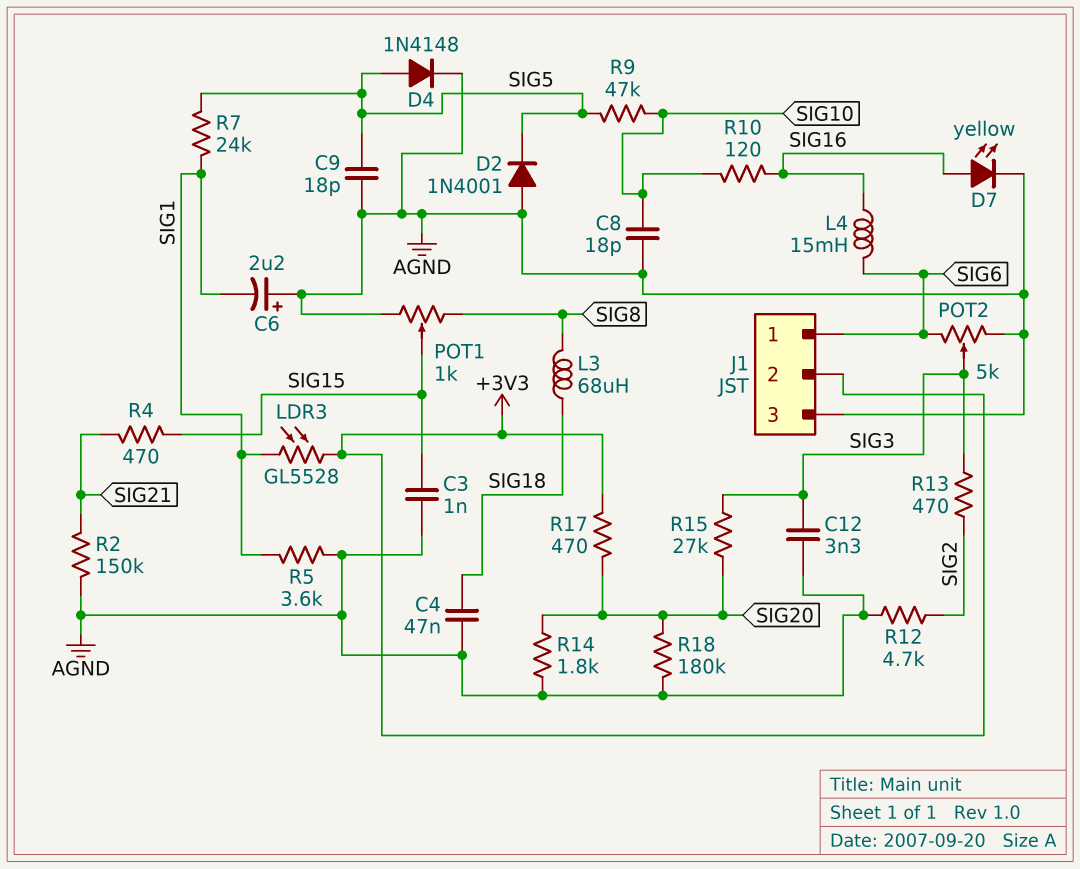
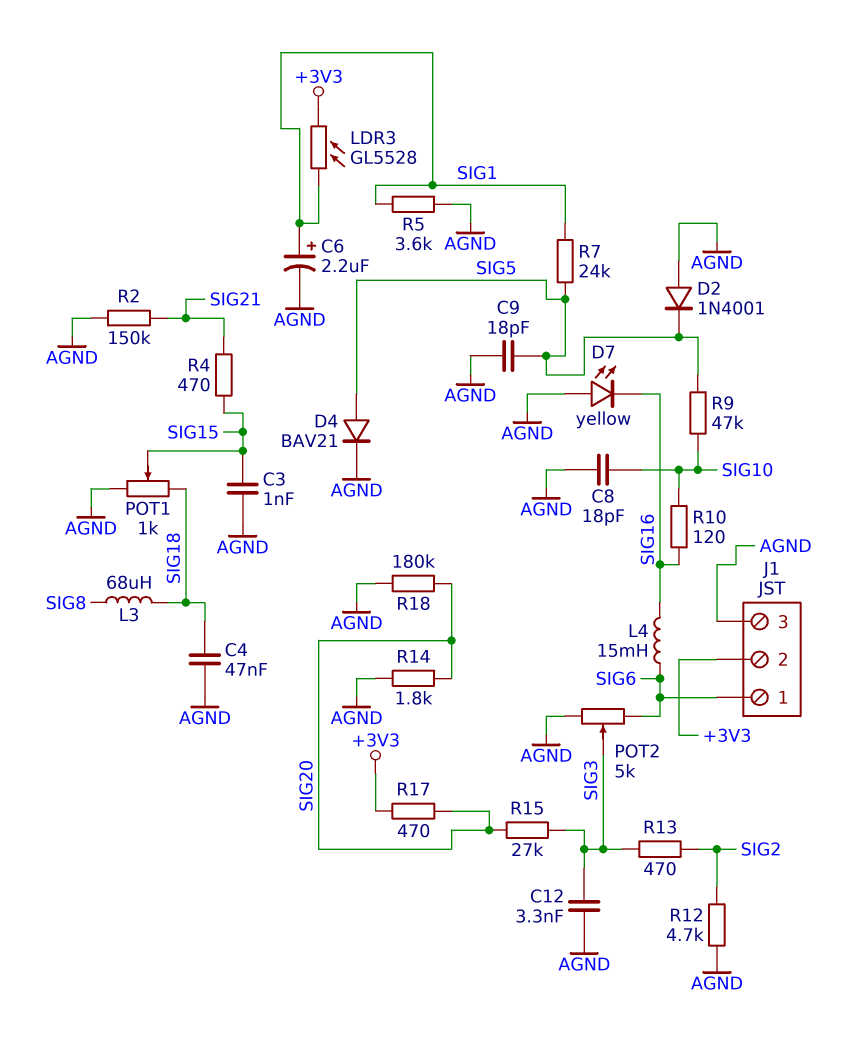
C6: 2.2uF (plus AGND, minus SIG1) -> 2.2uF (plus SIG1, minus AGND)
D4: diode 1N4148 (A SIG5, K AGND) -> diode BAV21 (A SIG5, K AGND)
D7: LED yellow (A SIG16, K AGND) -> LED yellow (A AGND, K SIG16)
POT1: 1k (AGND, SIG8, wiper SIG15) -> 1k (AGND, SIG18, wiper SIG15)

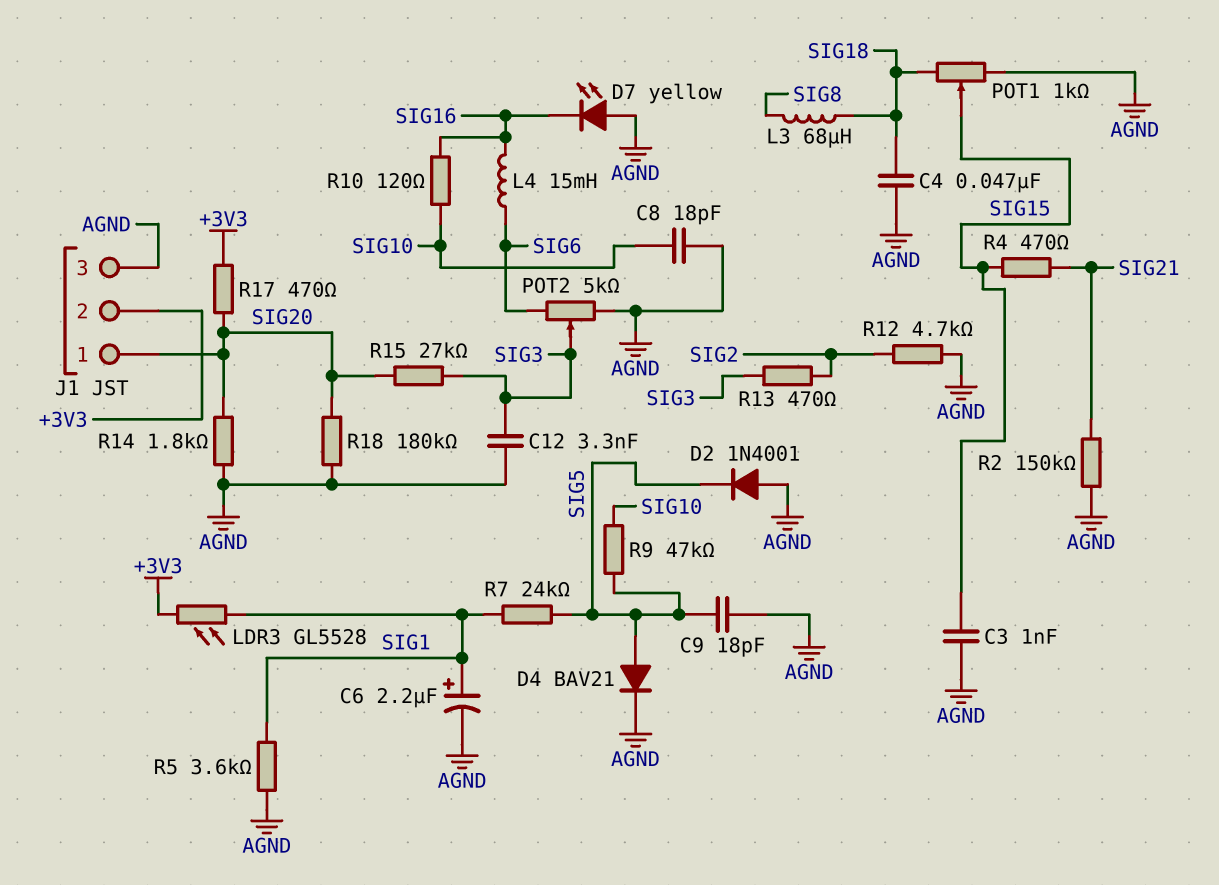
J1 pin 1: SIG6 -> SIG20

